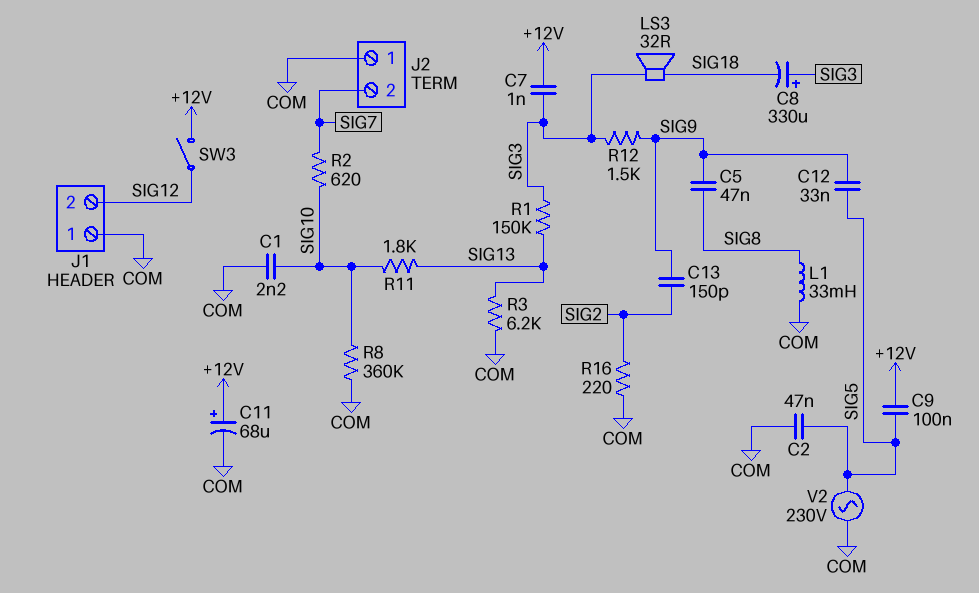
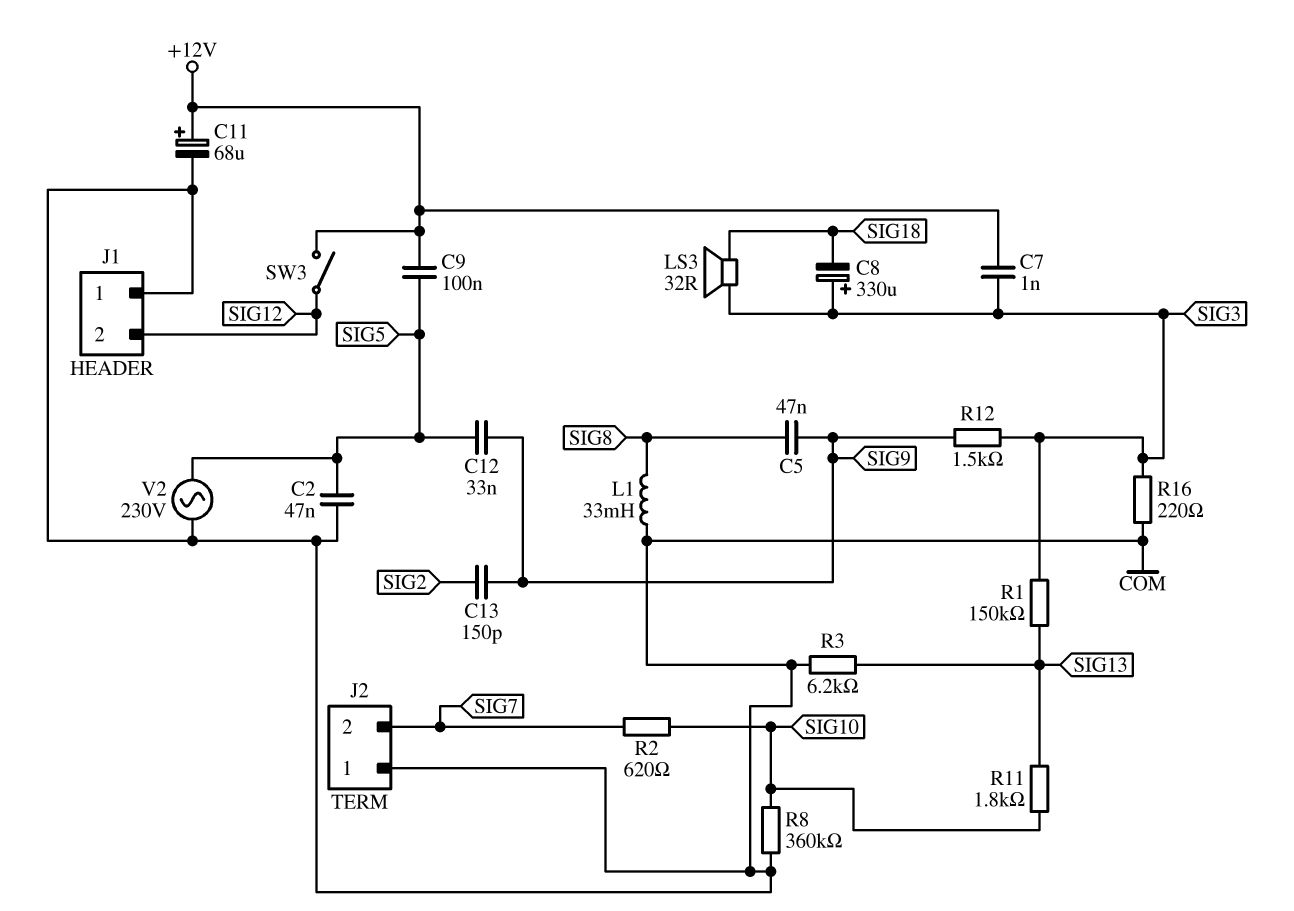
C1: 2.2nF (COM, SIG10) -> none
R16: 220 (COM, SIG2) -> 220 (COM, SIG3)

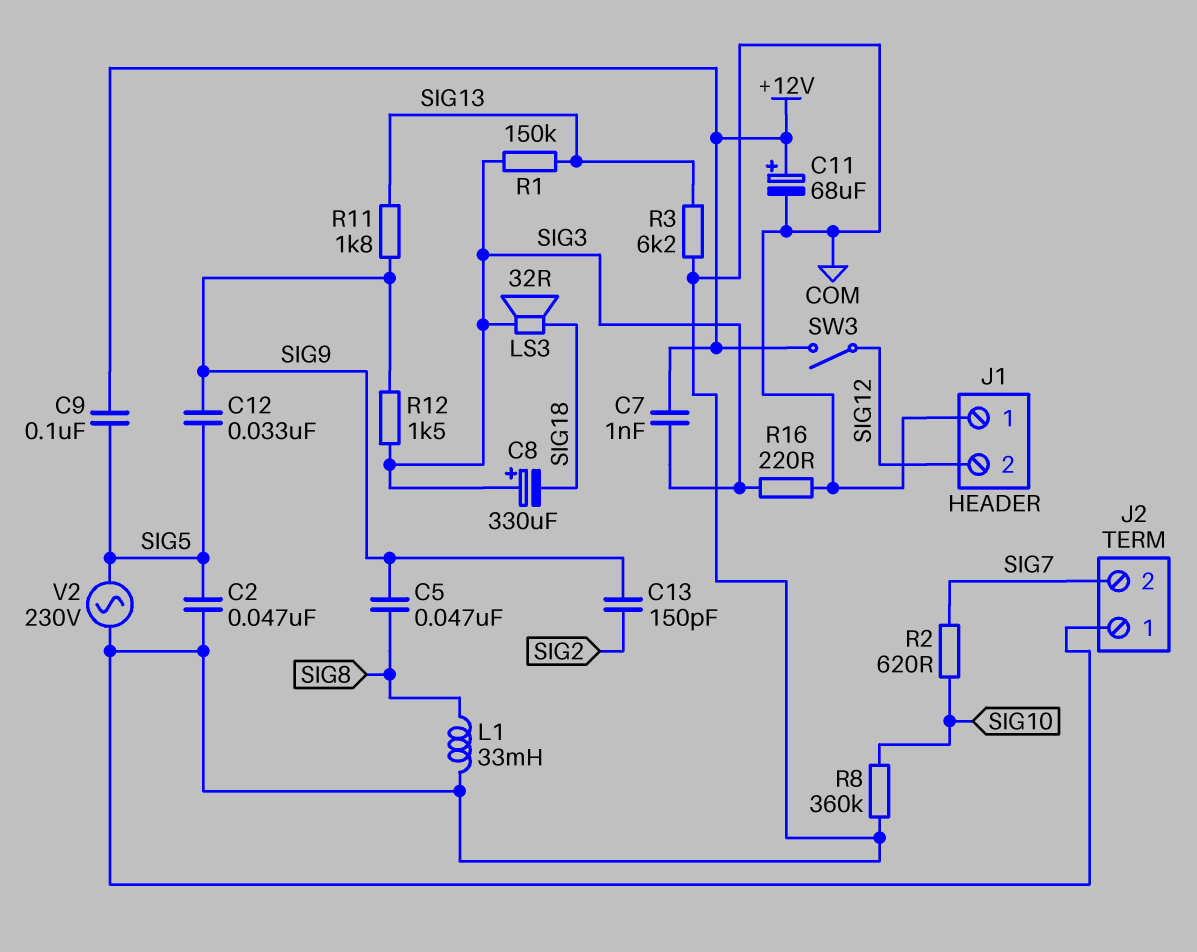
R11: 1.8k (SIG10, SIG13) -> 1.8k (SIG9, SIG13)

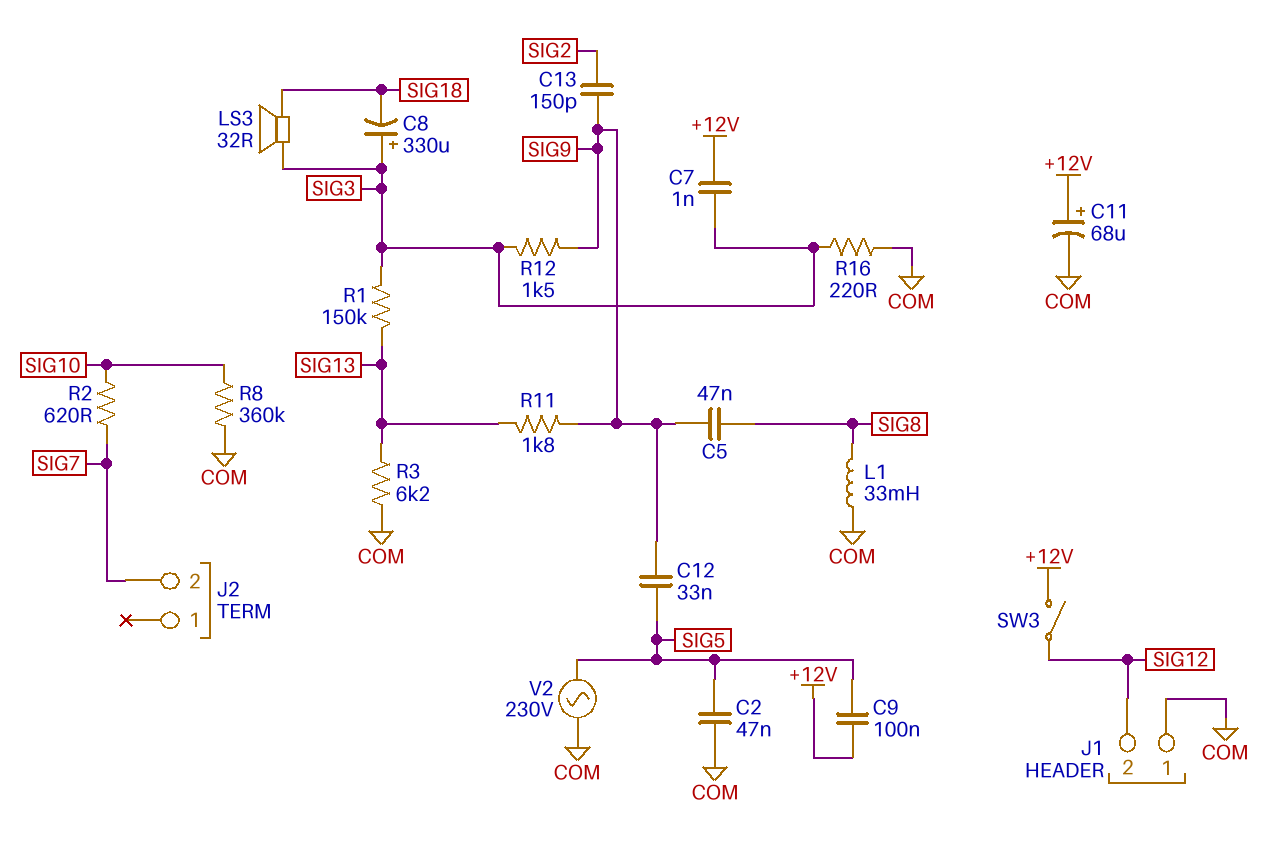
J2 pin 1: COM -> none

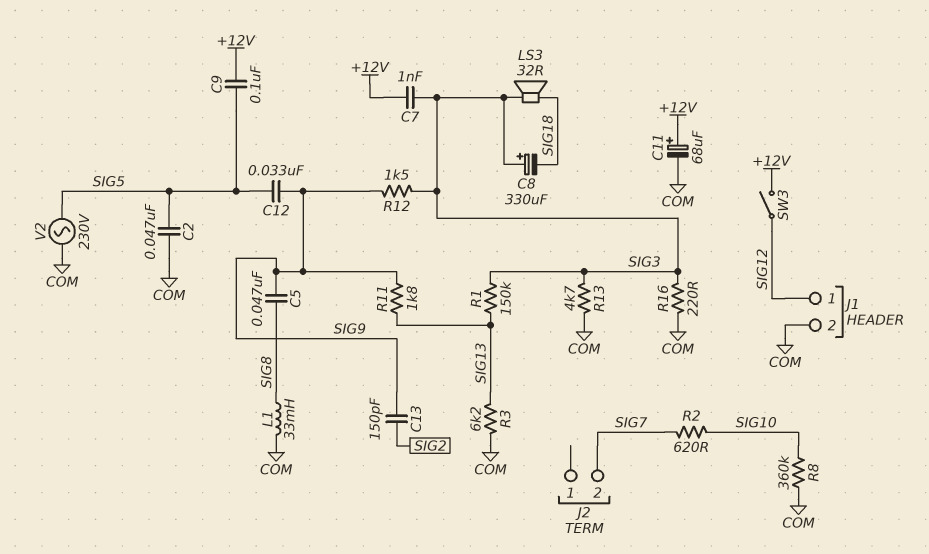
J1 pin 1: COM -> SIG12
J1 pin 2: SIG12 -> COM
R13: none -> 4.7k (COM, SIG3)

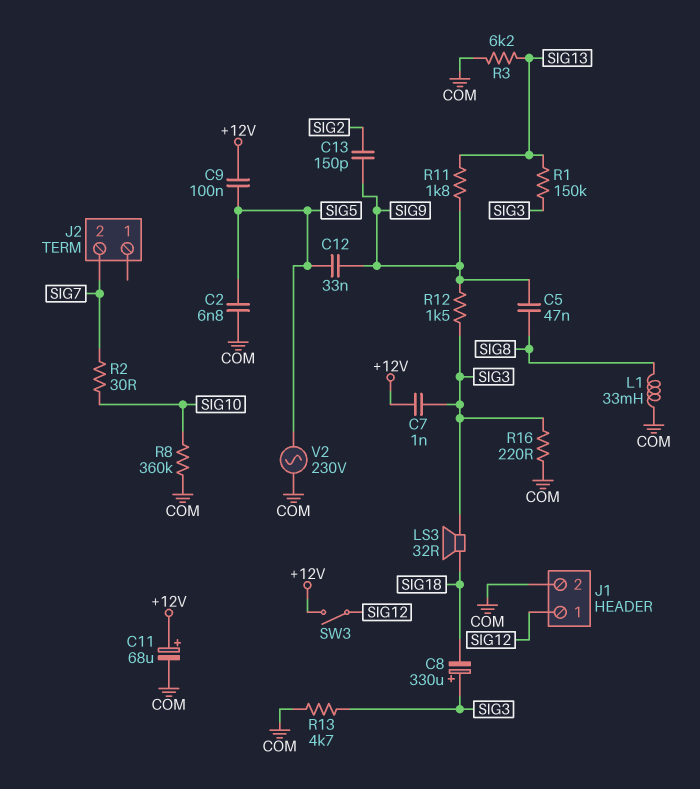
C2: 47nF (COM, SIG5) -> 6.8nF (COM, SIG5)
R2: 620 (SIG7, SIG10) -> 30 (SIG7, SIG10)

